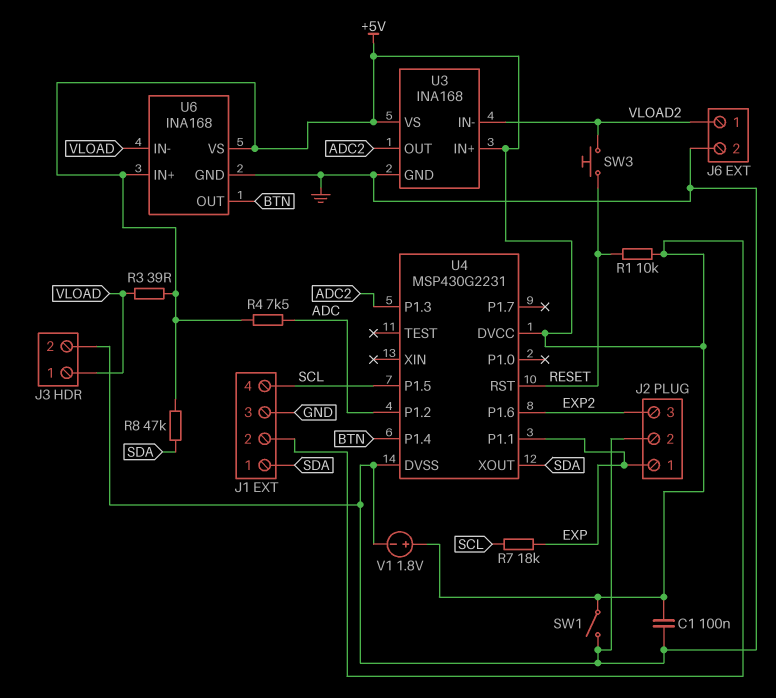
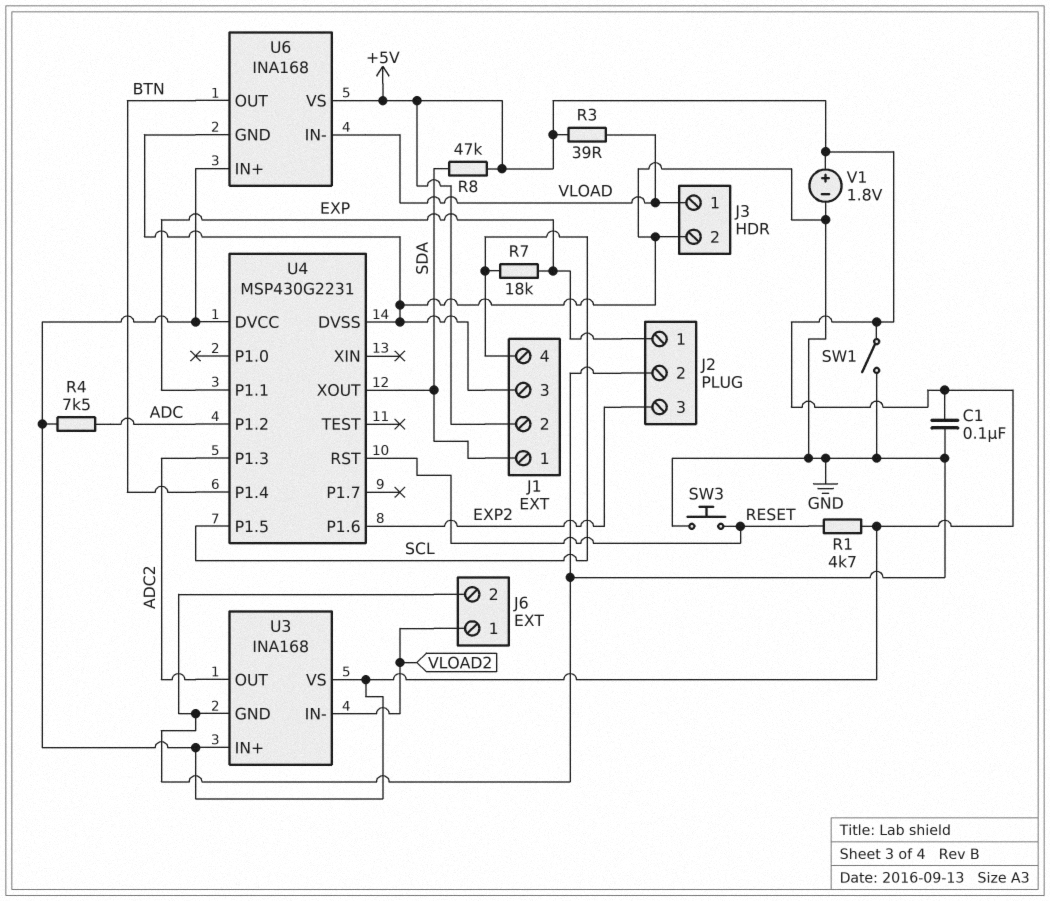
R1: 10k (+5V, RESET) -> 4.7k (+5V, RESET)
SW3: button (RESET, VLOAD2) -> button (GND, RESET)

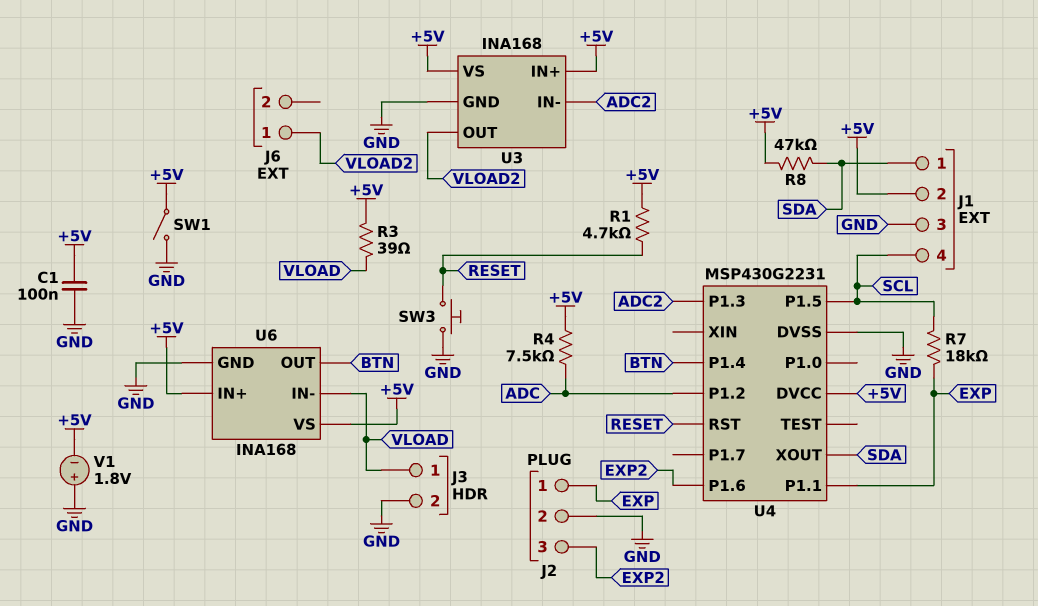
J6 pin 2: GND -> none
U3 pin IN-: VLOAD2 -> ADC2
U3 pin OUT: ADC2 -> VLOAD2
V1: 1.8V (plus +5V, minus GND) -> 1.8V (plus GND, minus +5V)

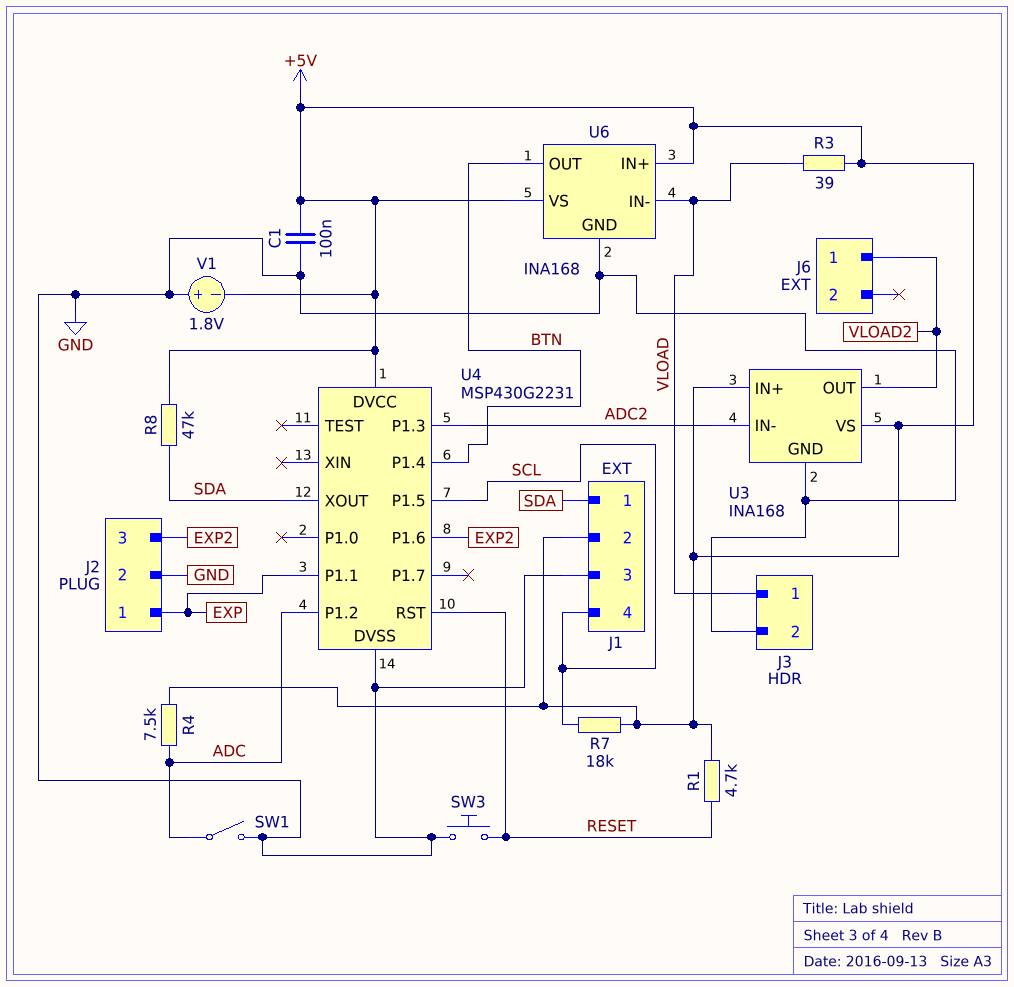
R7: 18k (EXP, SCL) -> 18k (+5V, SCL)
SW1: switch (+5V, GND) -> switch (ADC, GND)

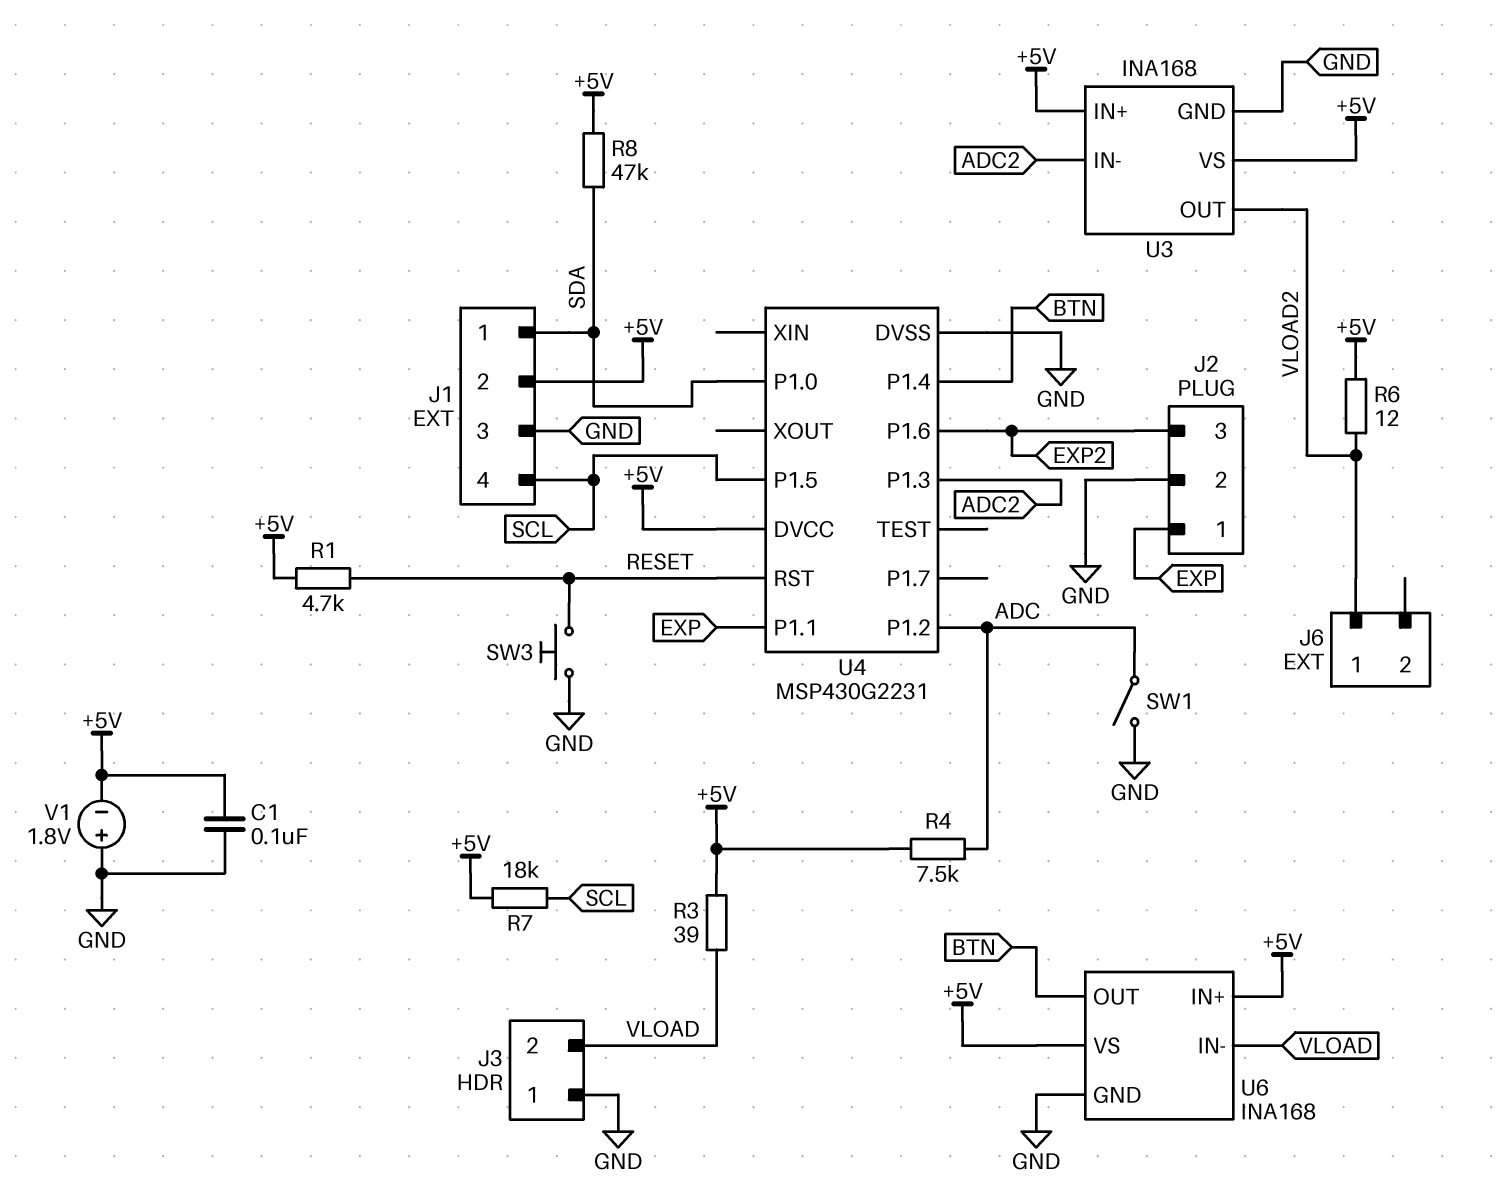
J3 pin 1: VLOAD -> GND
J3 pin 2: GND -> VLOAD
R6: none -> 12 (+5V, VLOAD2)
U4 pin P1.0: none -> SDA
U4 pin XOUT: SDA -> none

